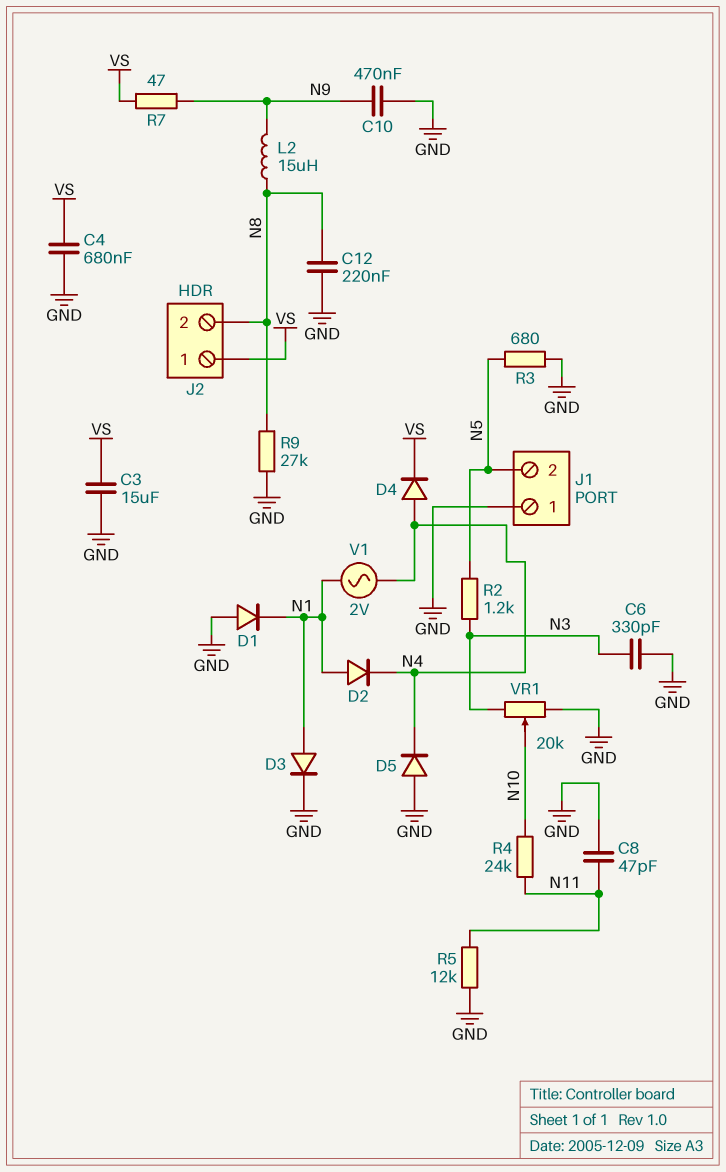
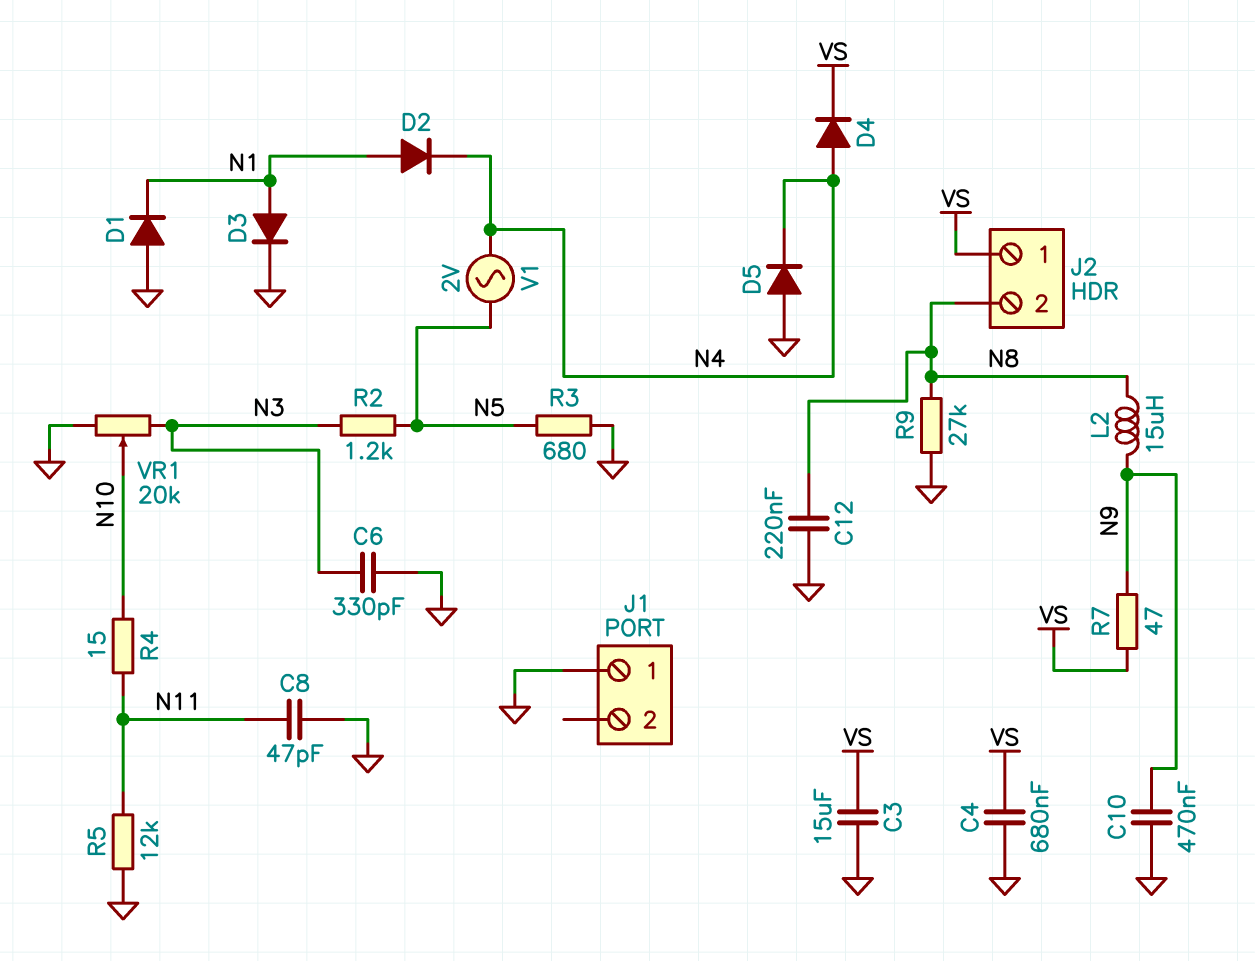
J1 pin 2: N5 -> none
R4: 24k (N10, N11) -> 15 (N10, N11)
V1: AC 2V (N1, N4) -> AC 2V (N4, N5)

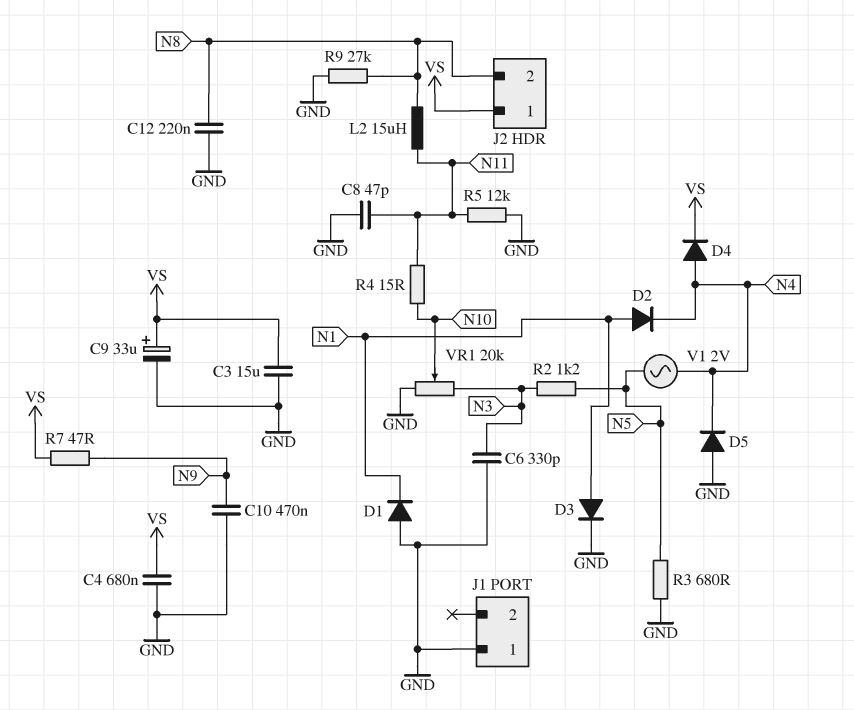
C9: none -> 33uF (plus VS, minus GND)
L2: 15uH (N8, N9) -> 15uH (N8, N11)

